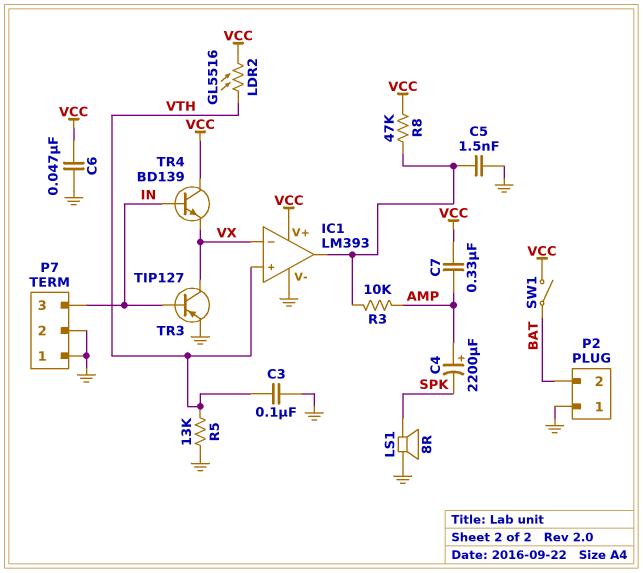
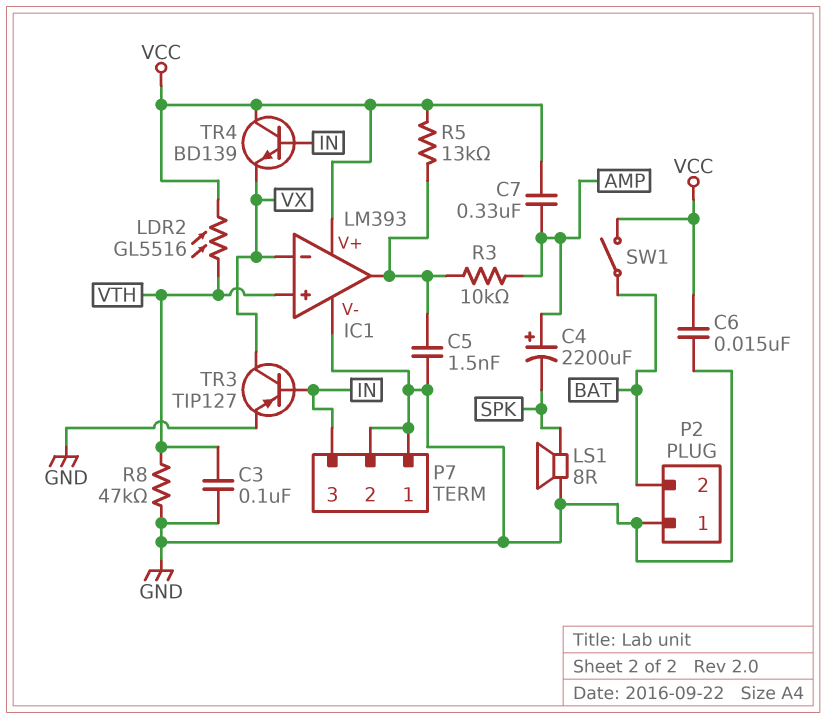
C6: 47nF (GND, VCC) -> 15nF (GND, VCC)
R5: 13k (GND, VTH) -> 13k (IC1/out, VCC)
R8: 47k (IC1/out, VCC) -> 47k (GND, VTH)

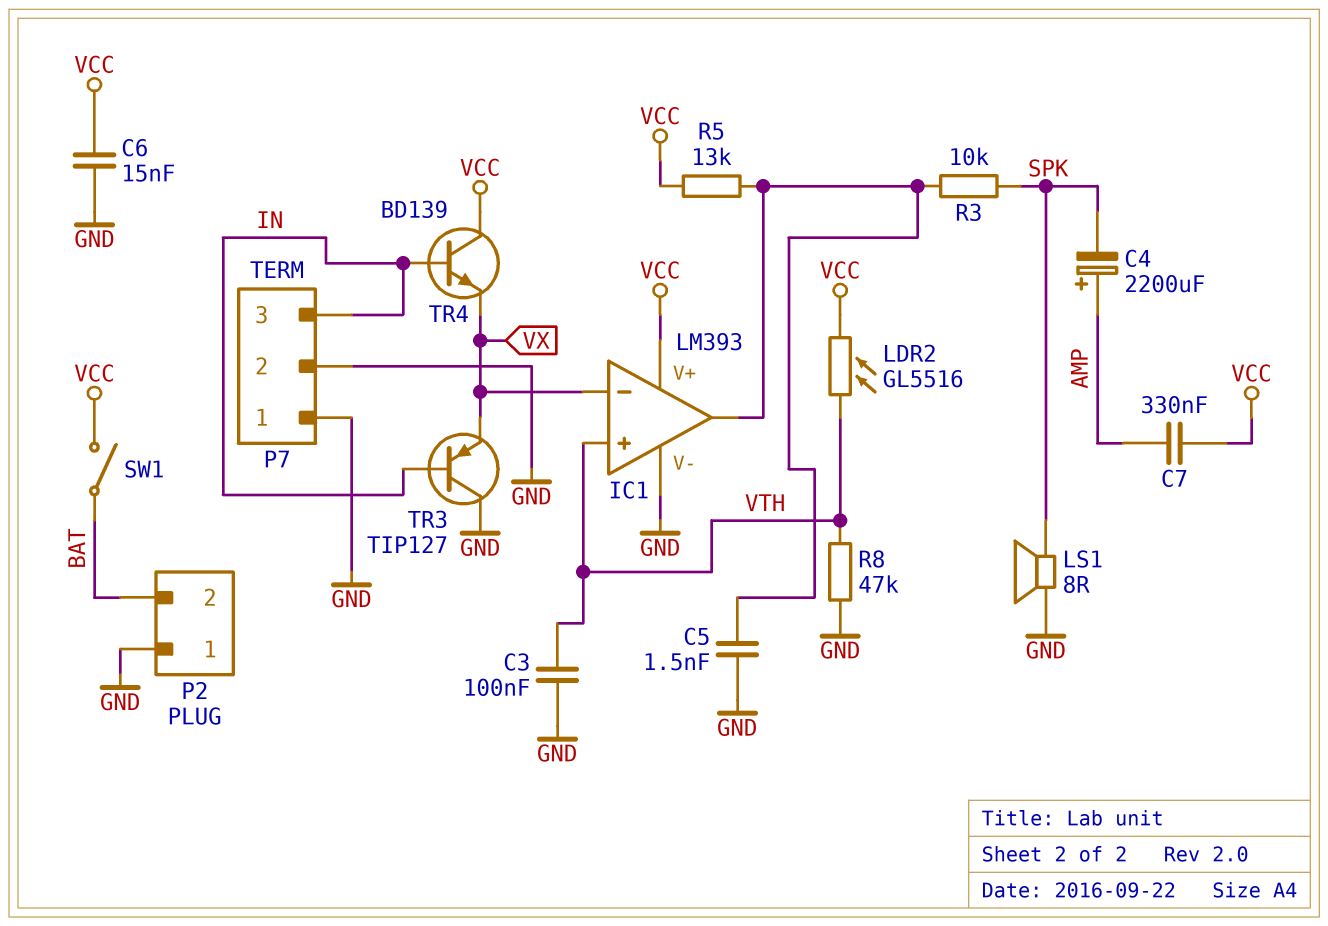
R3: 10k (AMP, IC1/out) -> 10k (IC1/out, SPK)
TR3: PNP TIP127 (B IN, C VX, E GND) -> PNP TIP127 (B IN, C GND, E VX)

